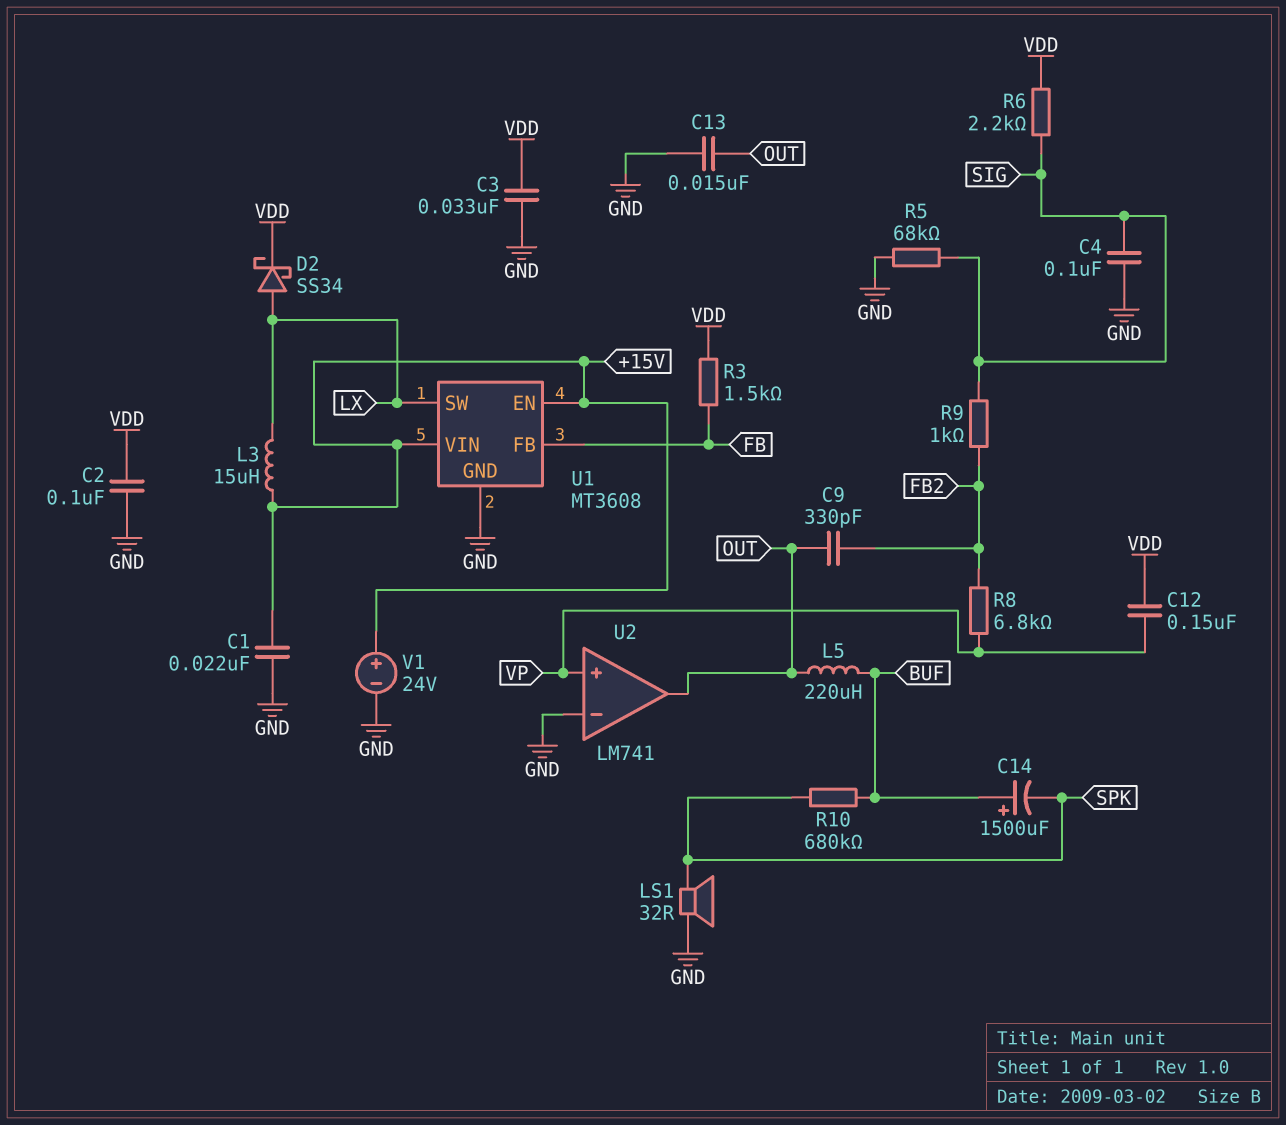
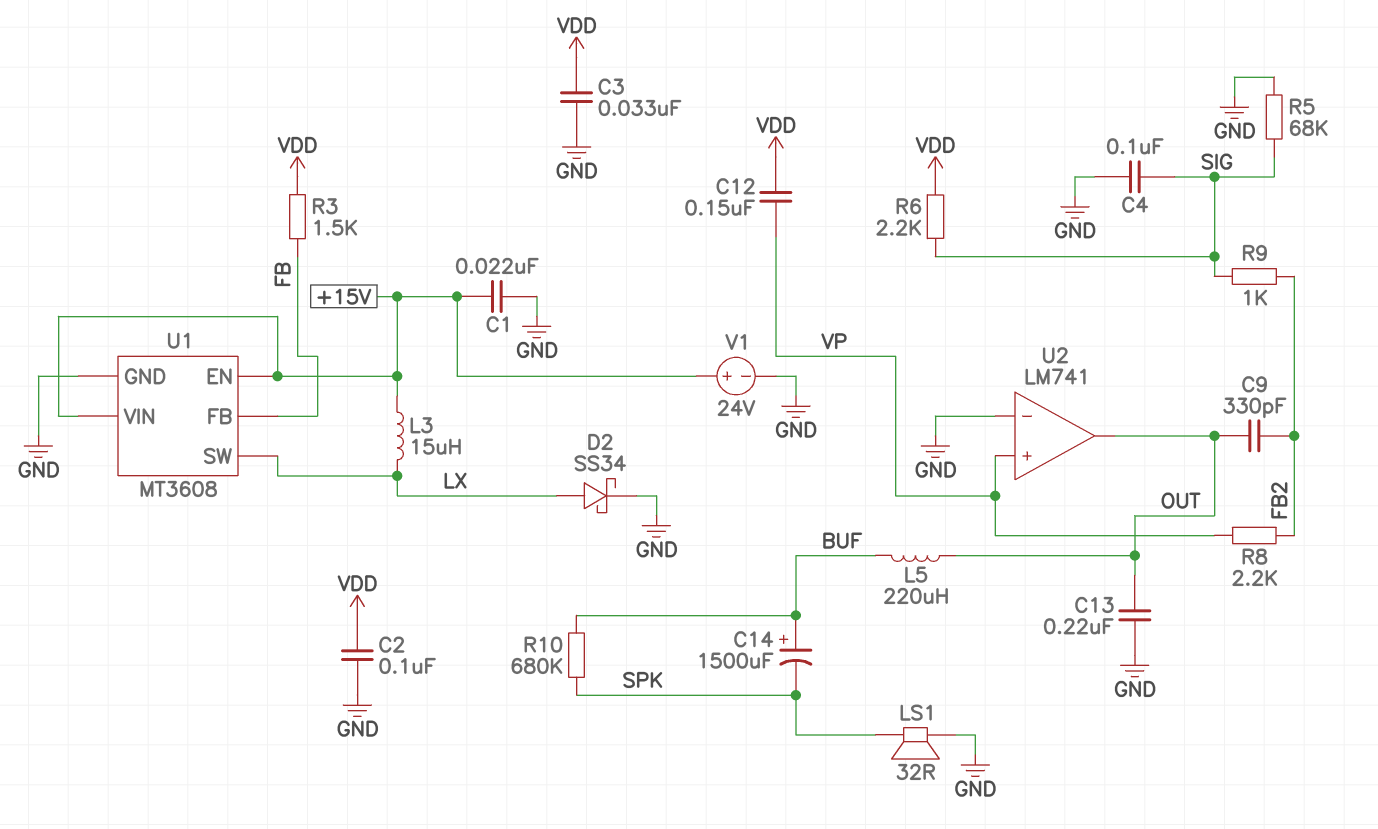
C13: 15nF (GND, OUT) -> 220nF (GND, OUT)
D2: schottky SS34 (A LX, K VDD) -> schottky SS34 (A LX, K GND)
R8: 6.8k (FB2, VP) -> 2.2k (FB2, VP)

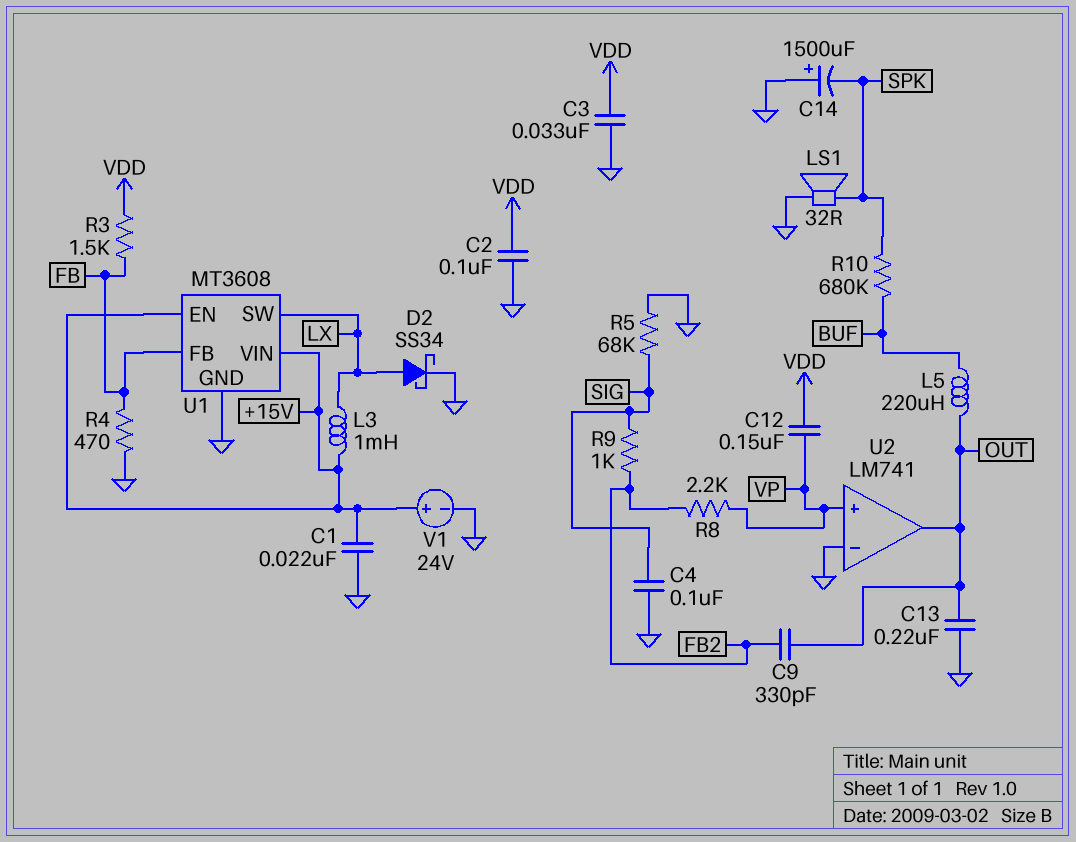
C14: 1500uF (plus BUF, minus SPK) -> 1500uF (plus GND, minus SPK)
L3: 15uH (+15V, LX) -> 1mH (+15V, LX)
R4: none -> 470 (FB, GND)
R6: 2.2k (SIG, VDD) -> none

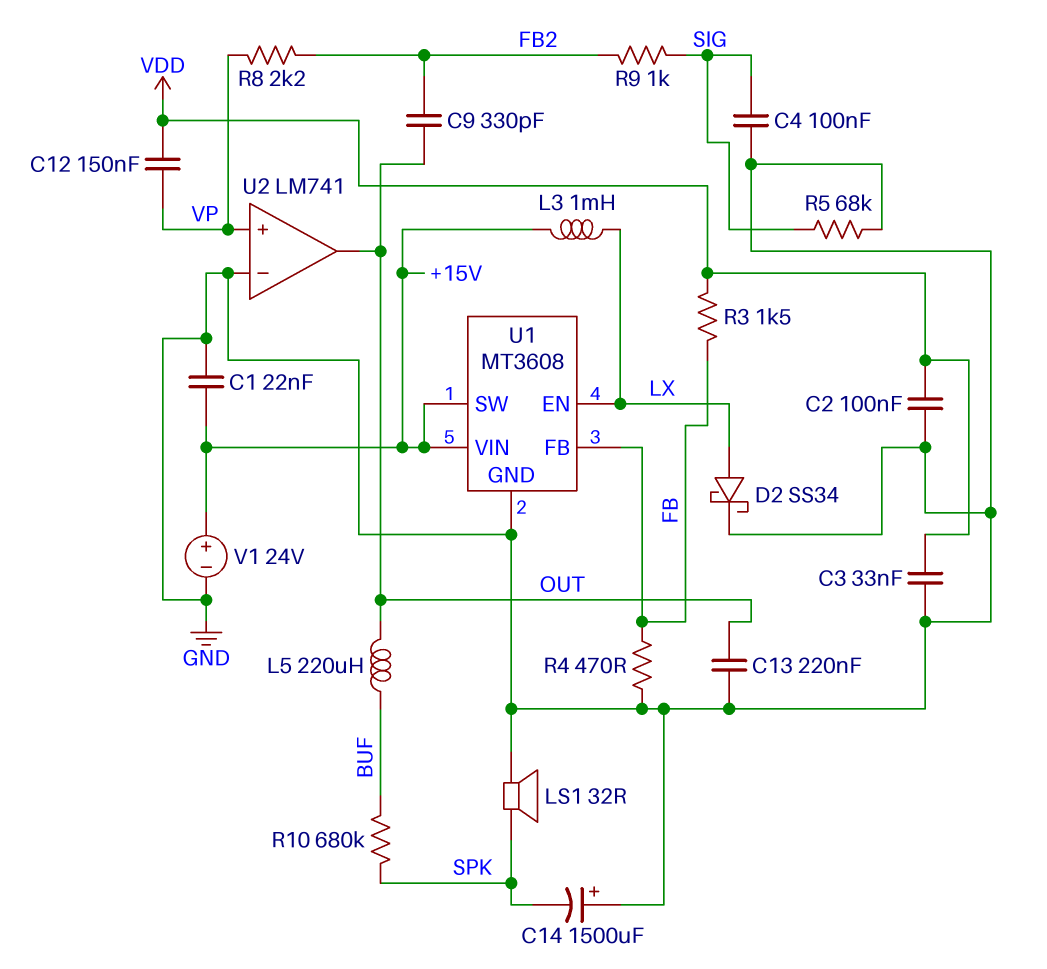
U1 pin EN: +15V -> LX
U1 pin SW: LX -> +15V

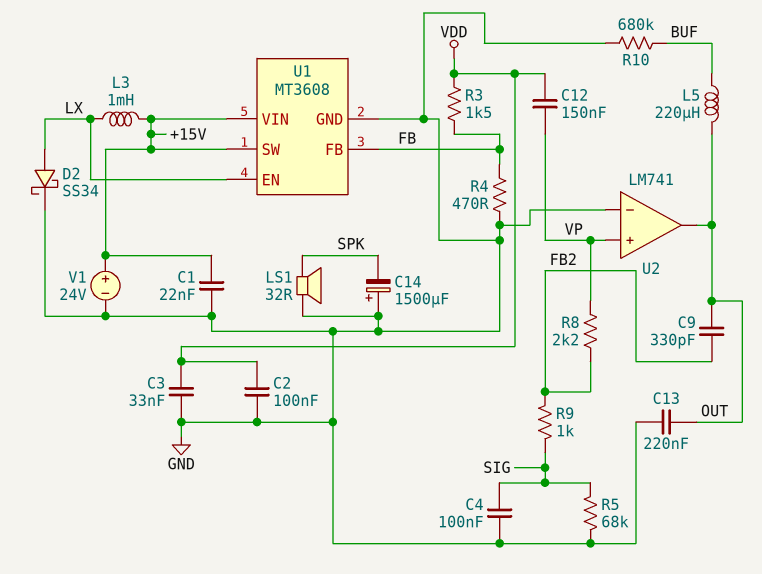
R10: 680k (BUF, SPK) -> 680k (BUF, GND)

